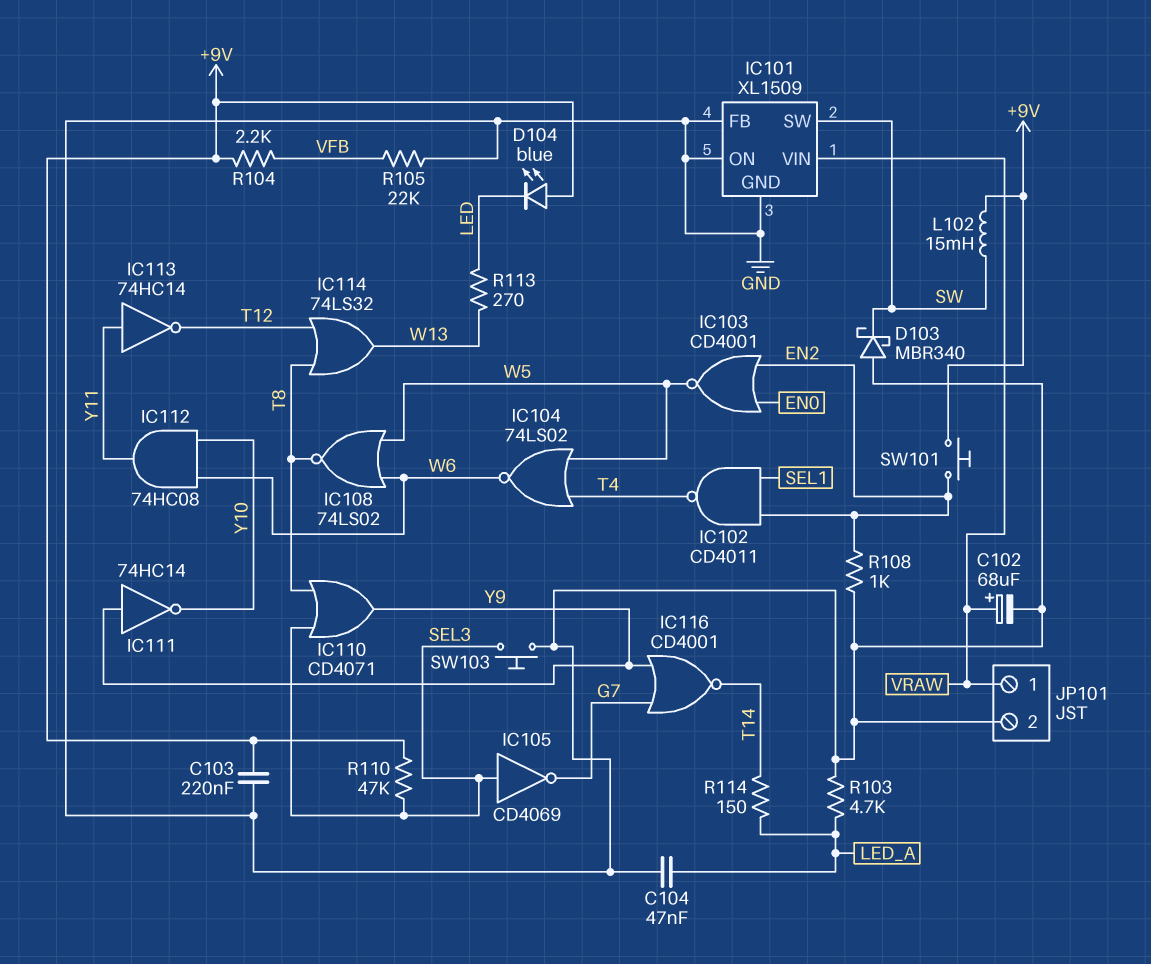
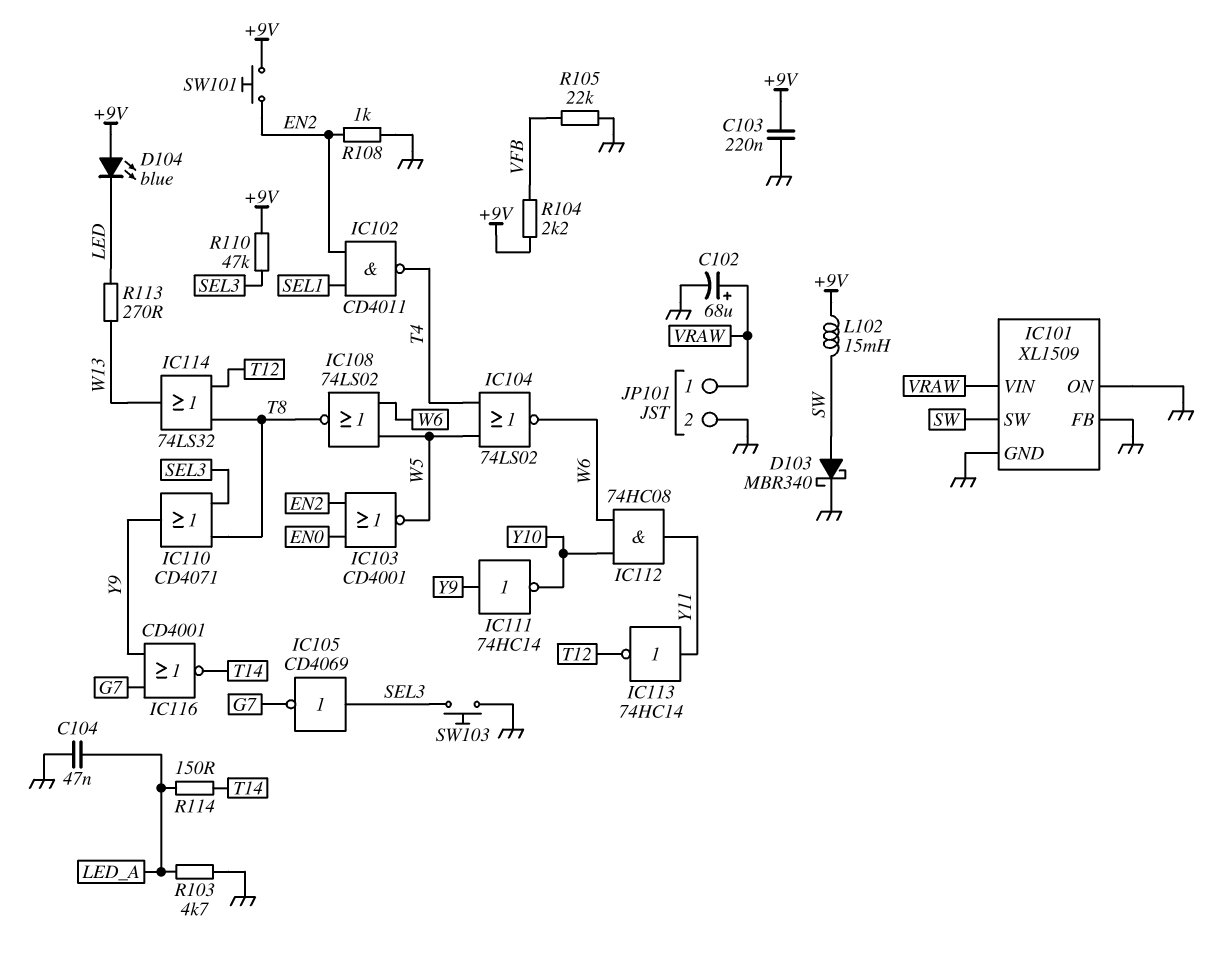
D103: schottky MBR340 (A GND, K SW) -> schottky MBR340 (A SW, K GND)

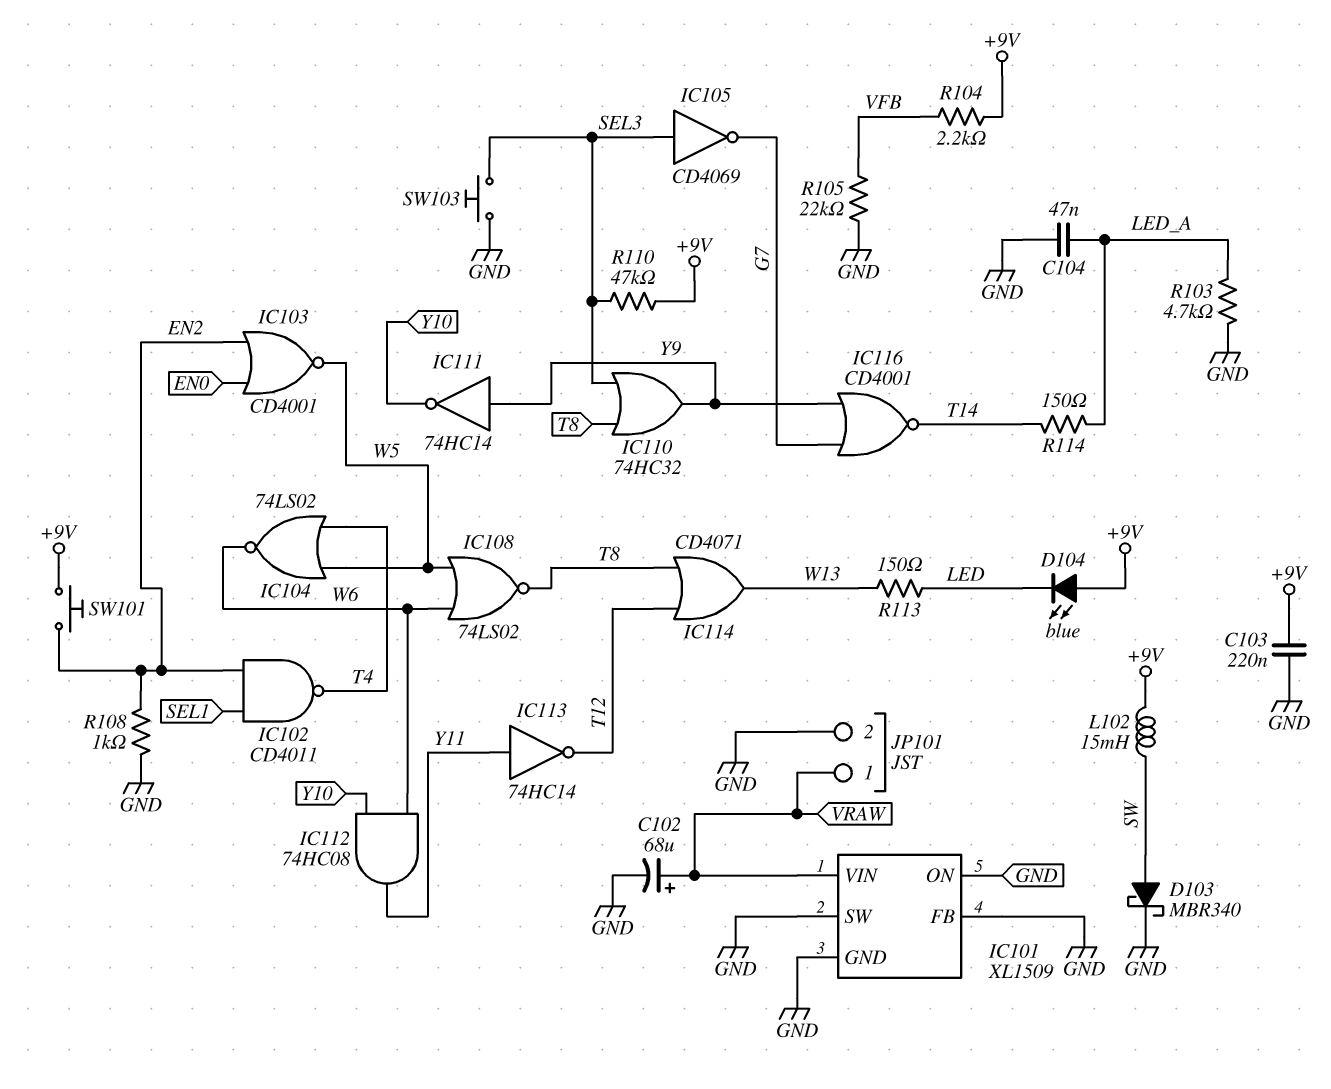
IC101 pin SW: SW -> GND
IC110: OR CD4071 (in SEL3, in T8, out Y9) -> OR 74HC32 (in SEL3, in T8, out Y9)
IC114: OR 74LS32 (in T8, in T12, out W13) -> OR CD4071 (in T8, in T12, out W13)
R113: 270 (LED, W13) -> 150 (LED, W13)

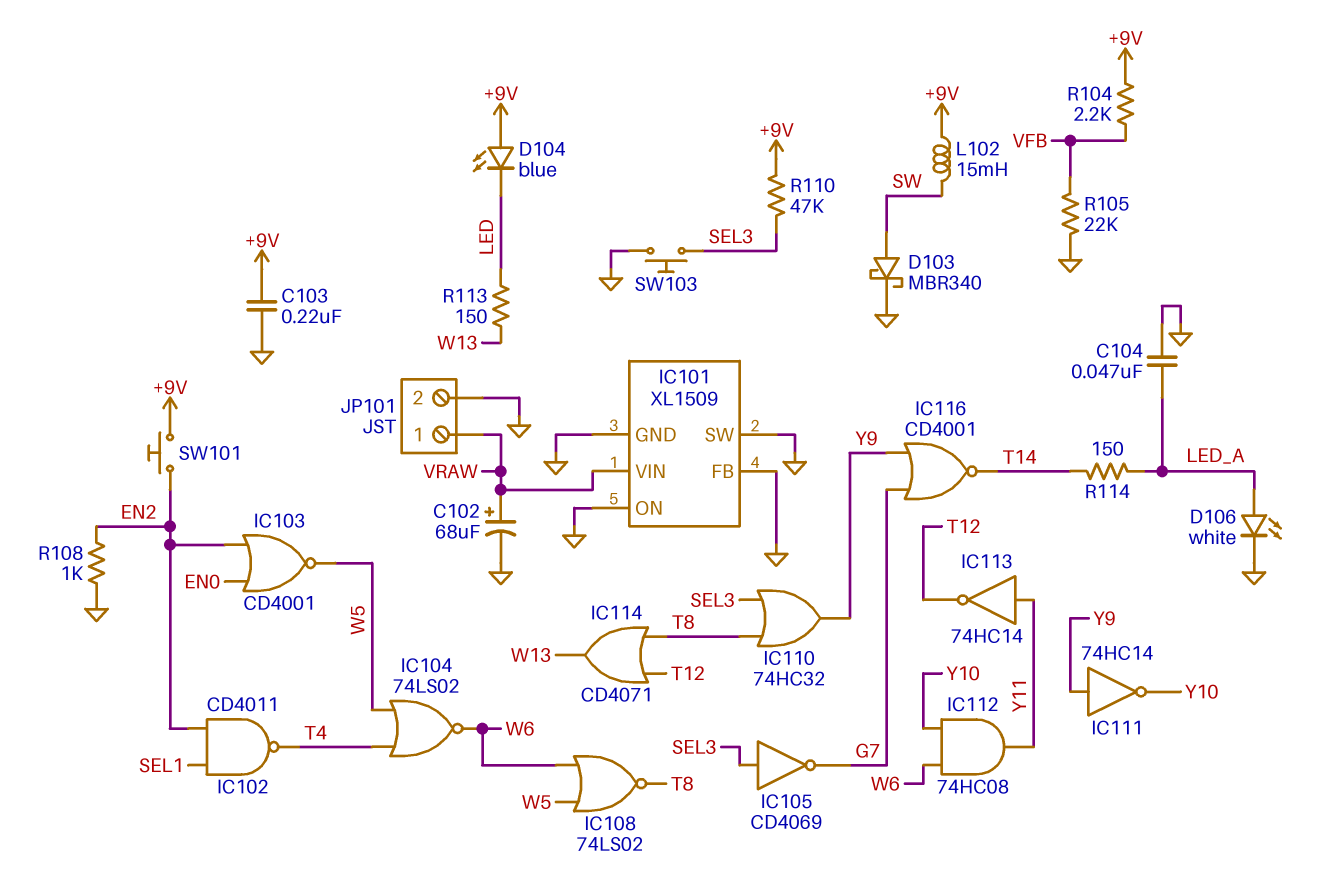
D106: none -> LED white (A LED_A, K GND)
R103: 4.7k (GND, LED_A) -> none

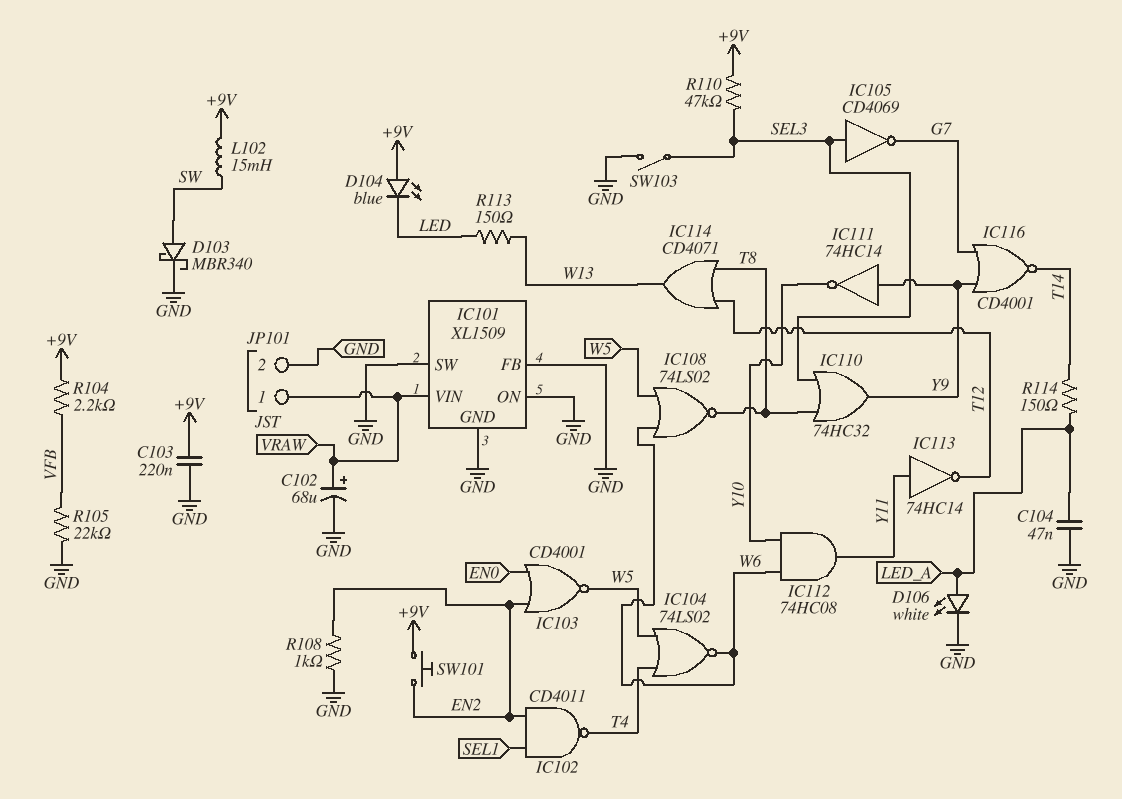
SW103: button (GND, SEL3) -> switch (GND, SEL3)

